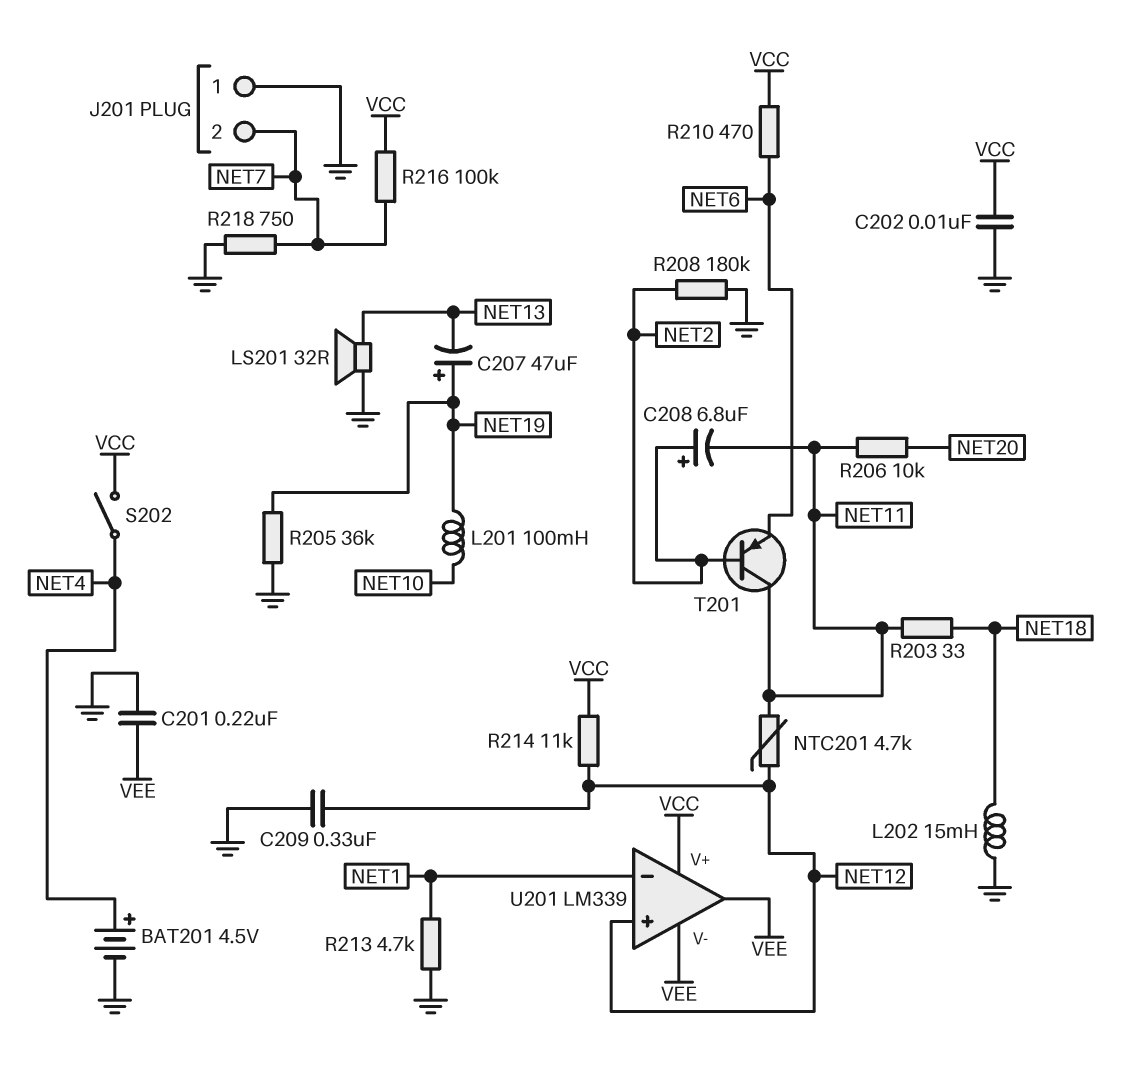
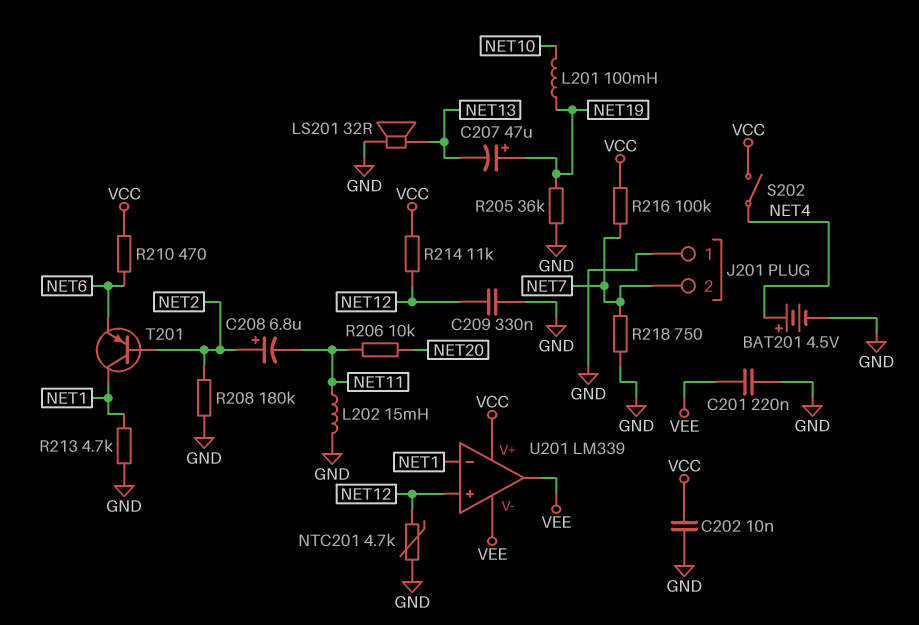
L202: 15mH (GND, NET18) -> 15mH (GND, NET11)
NTC201: 4.7k (NET11, NET12) -> 4.7k (GND, NET12)
R203: 33 (NET11, NET18) -> none
T201: PNP (B NET2, C NET11, E NET6) -> PNP (B NET2, C NET1, E NET6)

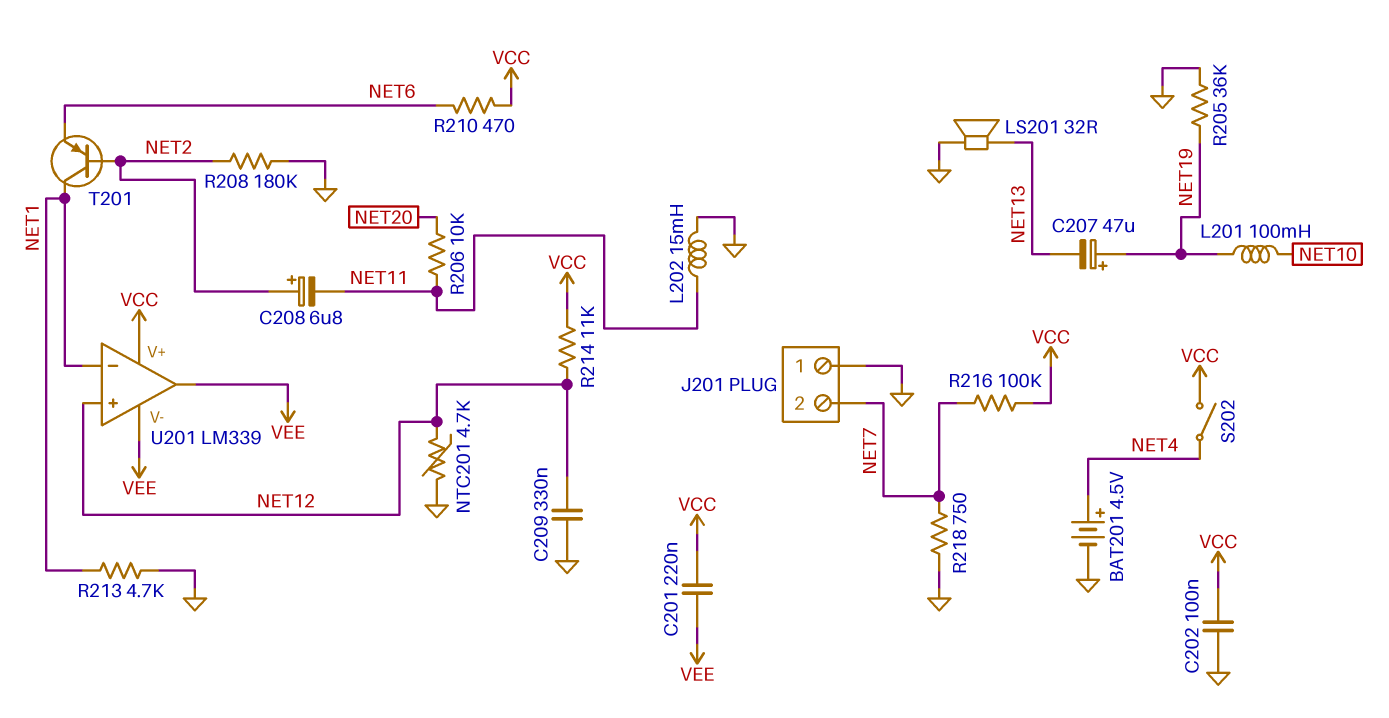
C201: 220nF (GND, VEE) -> 220nF (VCC, VEE)
C202: 10nF (GND, VCC) -> 100nF (GND, VCC)

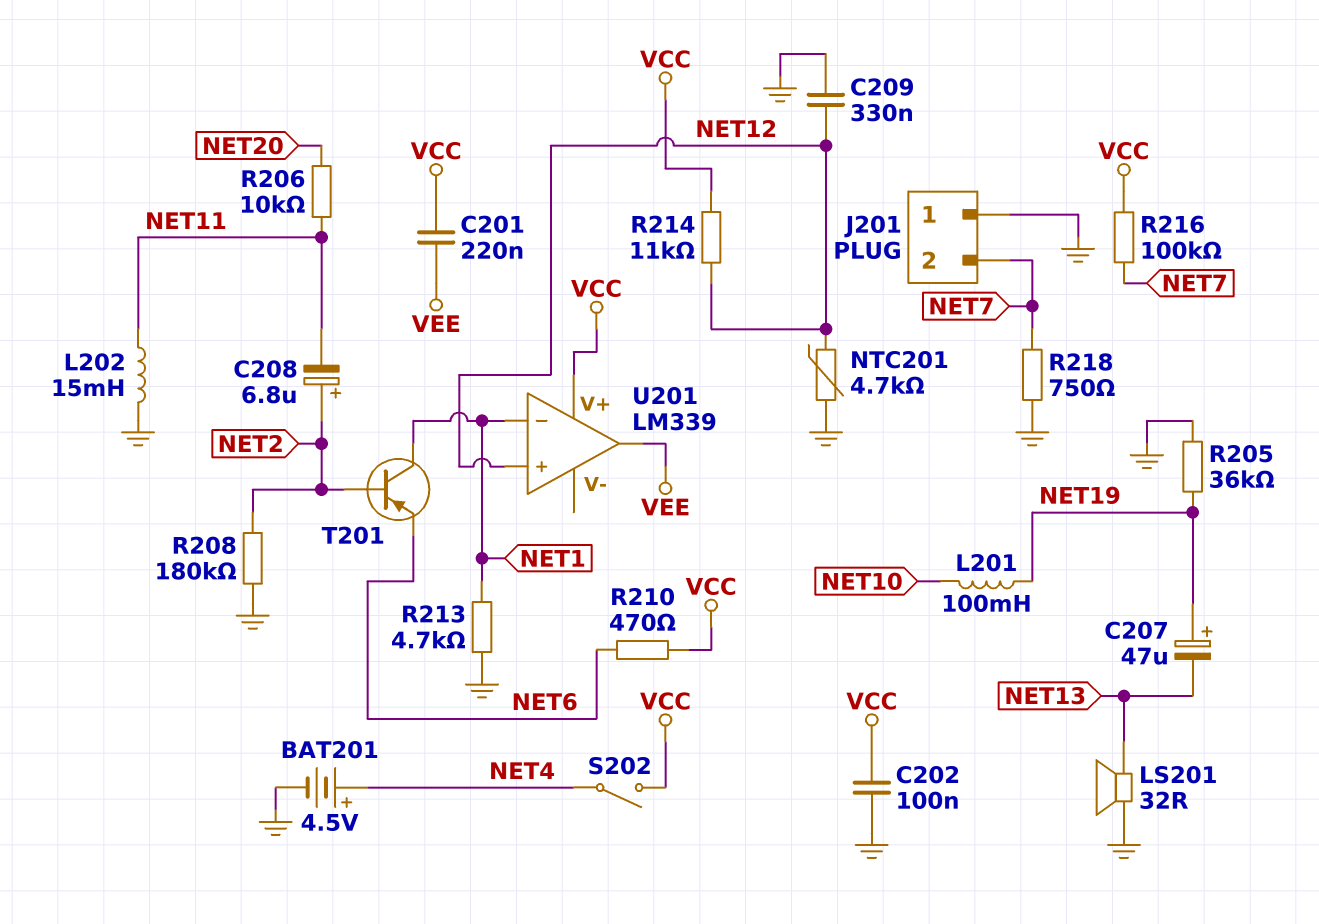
U201 pin V-: VEE -> none

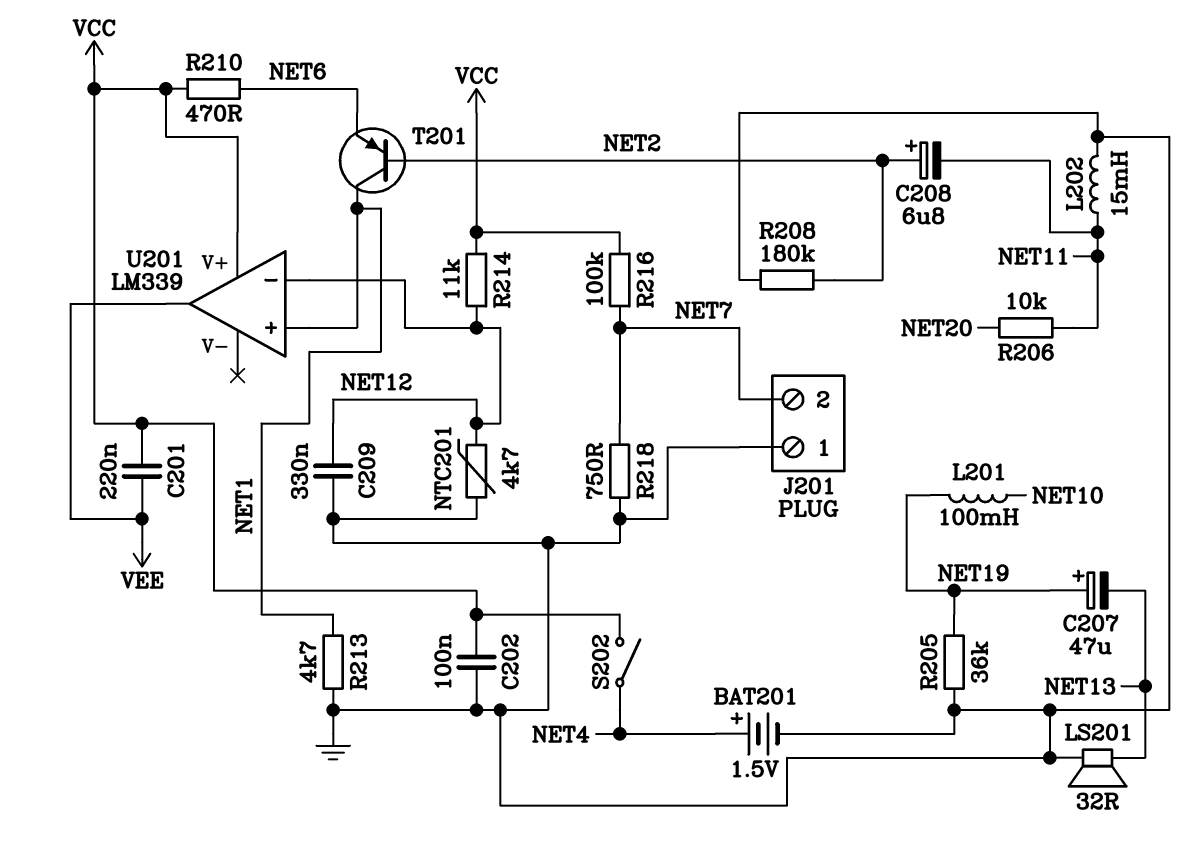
BAT201: 4.5V (plus NET4, minus GND) -> 1.5V (plus NET4, minus GND)
U201 pin in+: NET12 -> NET1
U201 pin in-: NET1 -> NET12

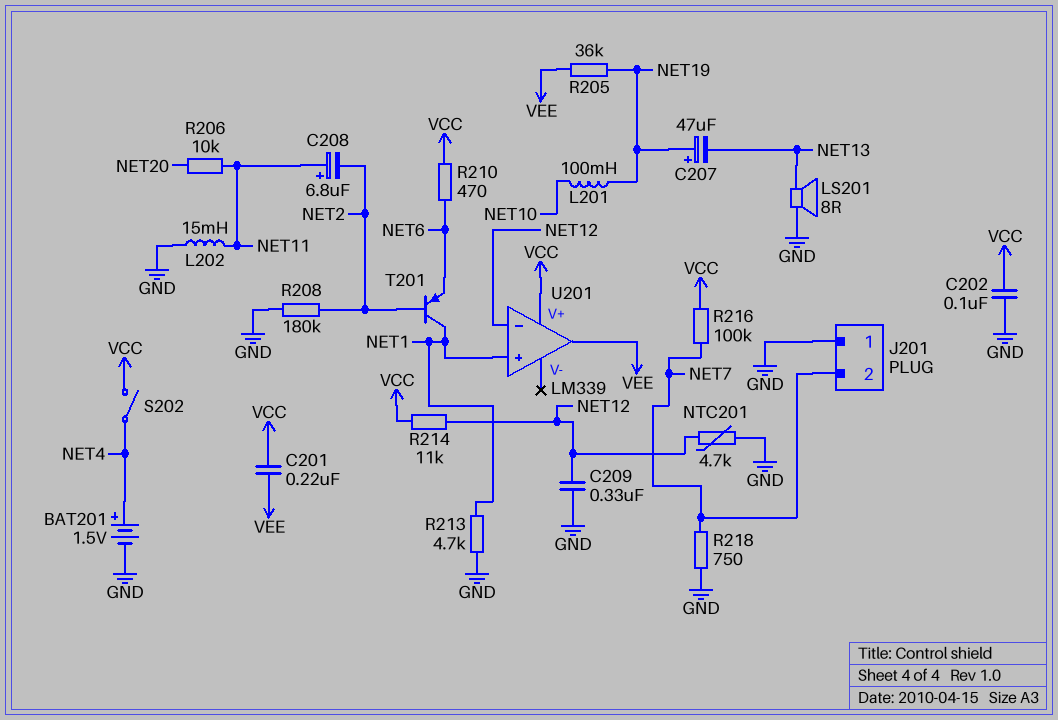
C208: 6.8uF (plus NET2, minus NET11) -> 6.8uF (plus NET11, minus NET2)
LS201: speaker 32R (GND, NET13) -> speaker 8R (GND, NET13)
R205: 36k (GND, NET19) -> 36k (NET19, VEE)

